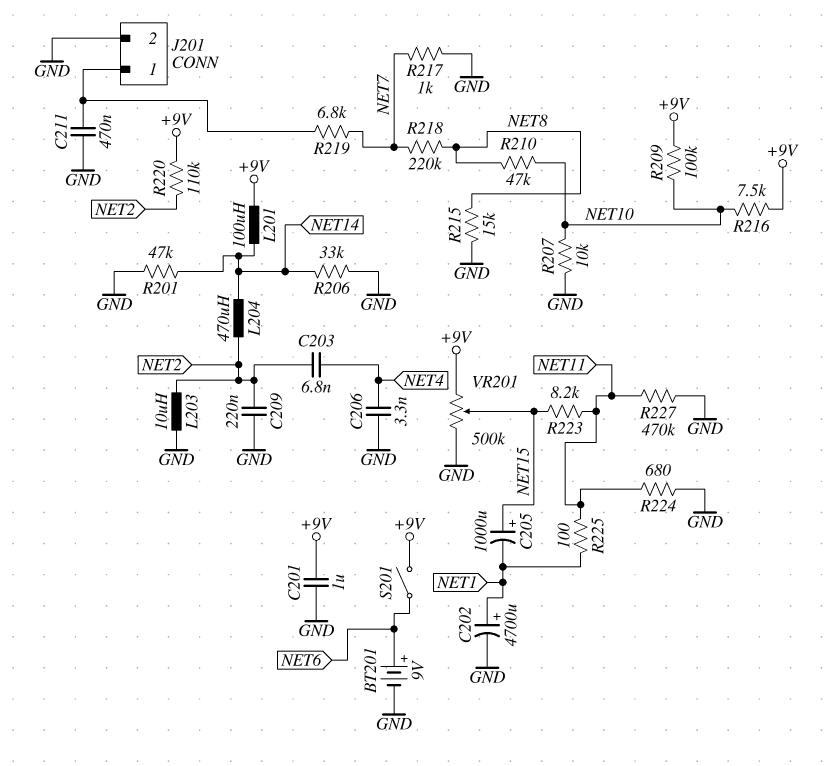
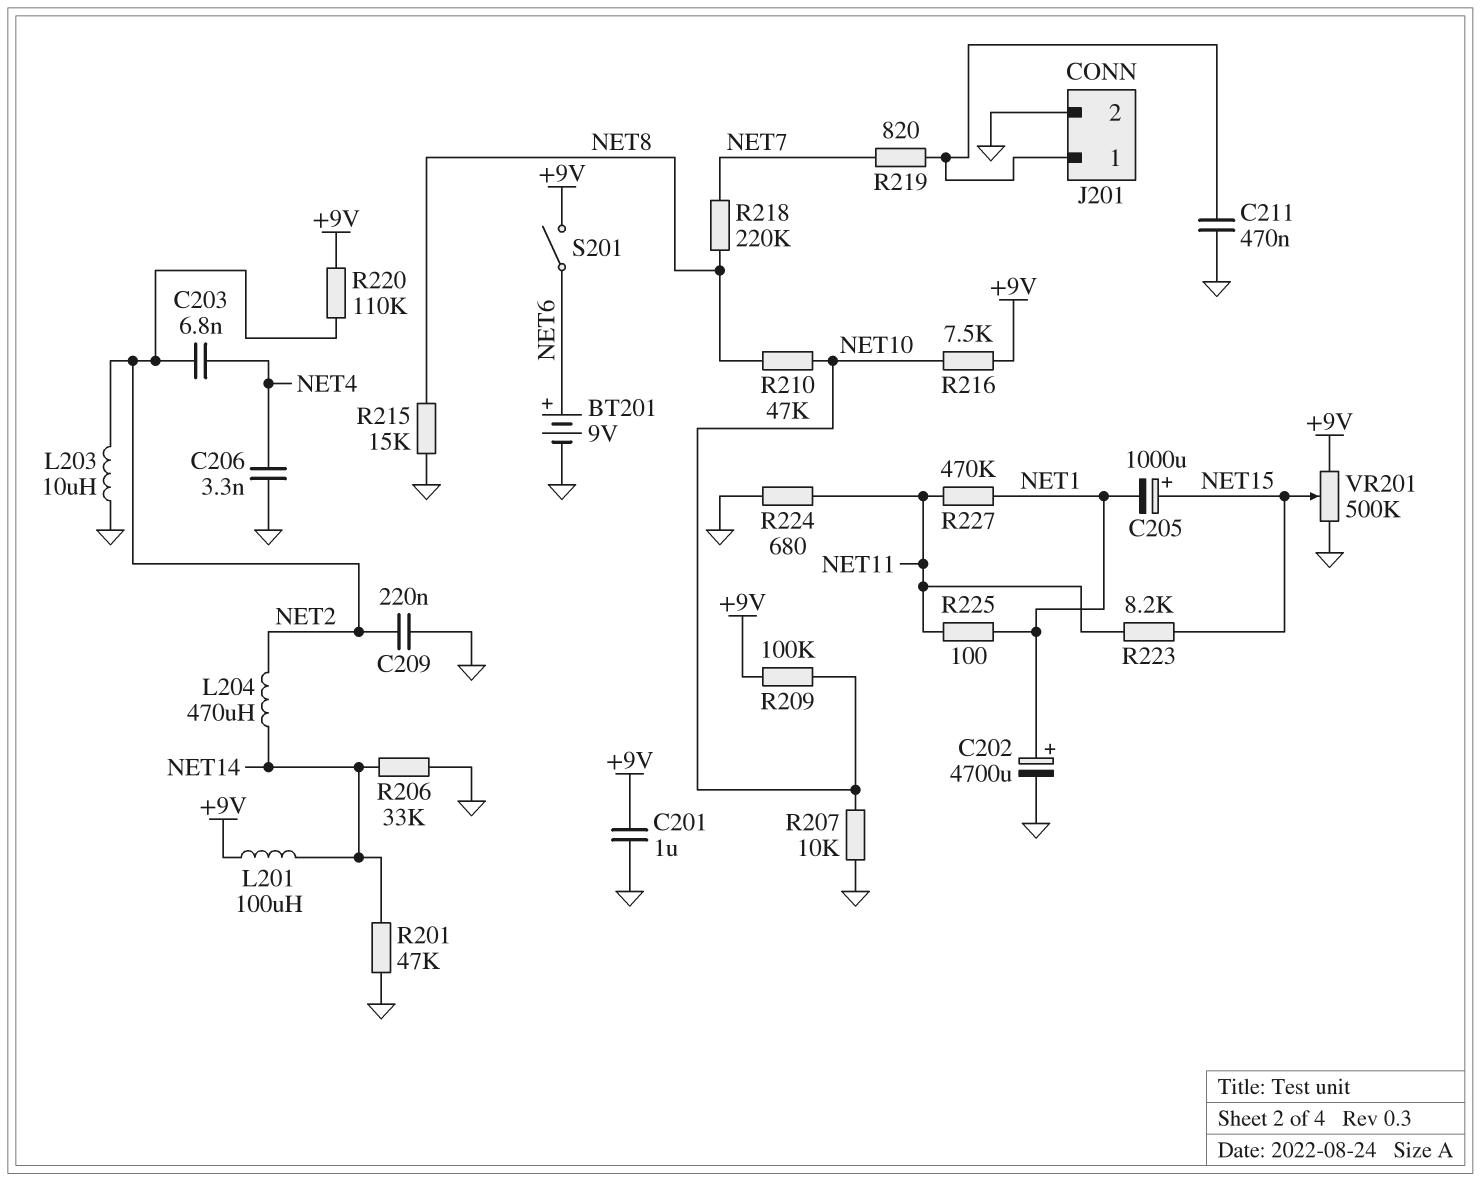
R217: 1k (GND, NET7) -> none
R219: 6.8k (J201/1, NET7) -> 820 (J201/1, NET7)
R227: 470k (GND, NET11) -> 470k (NET1, NET11)

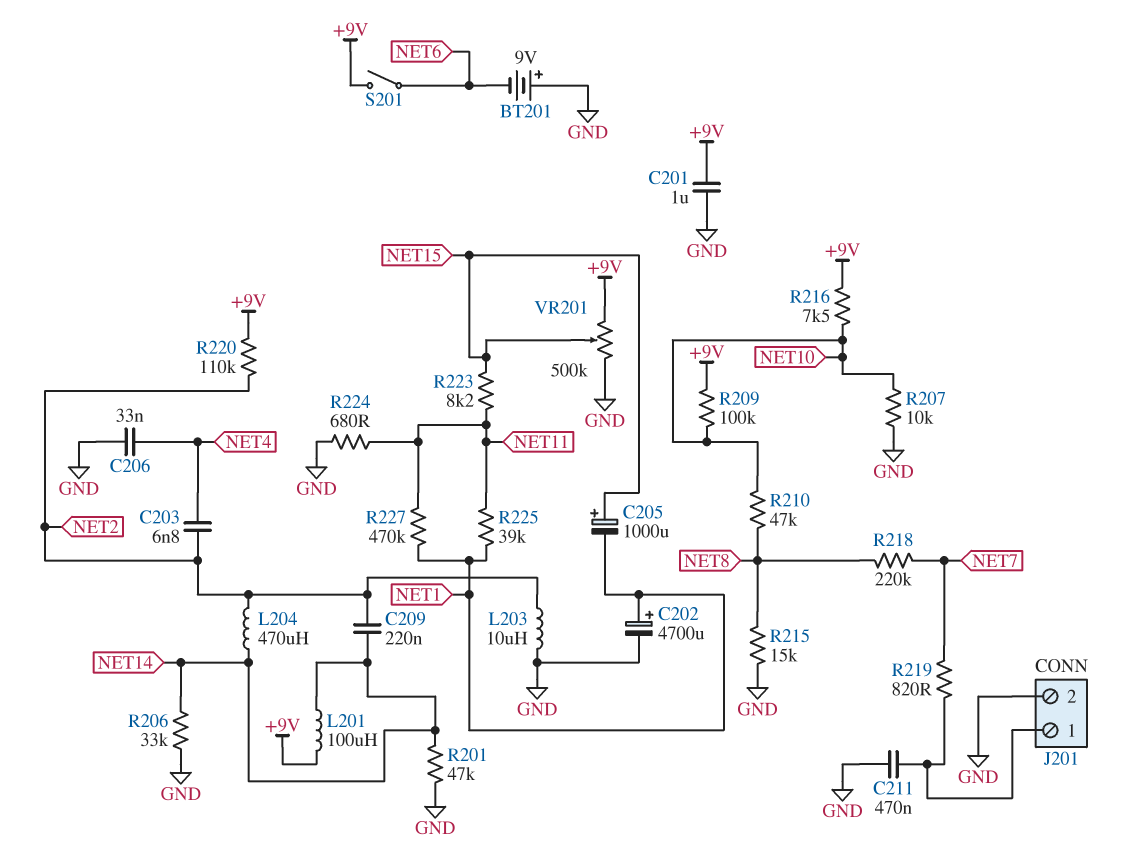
BT201: 9V (plus NET6, minus GND) -> 9V (plus GND, minus NET6)
C206: 3.3nF (GND, NET4) -> 33nF (GND, NET4)
C209: 220nF (GND, NET2) -> 220nF (NET2, NET14)
R225: 100 (NET1, NET11) -> 39k (NET1, NET11)

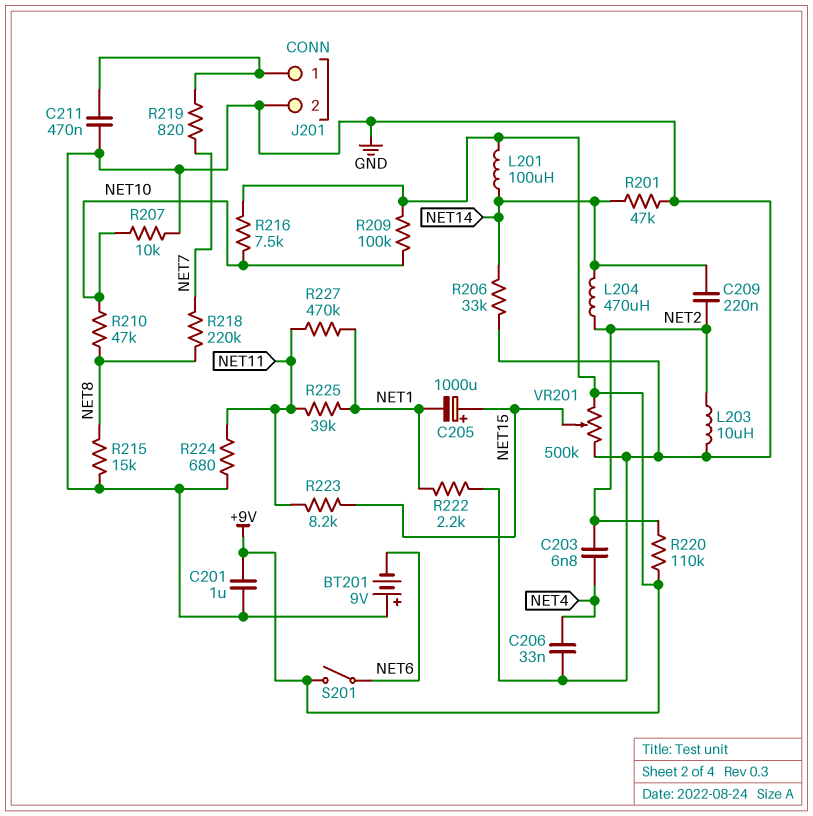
C202: 4700uF (plus NET1, minus GND) -> none
R222: none -> 2.2k (GND, NET1)

